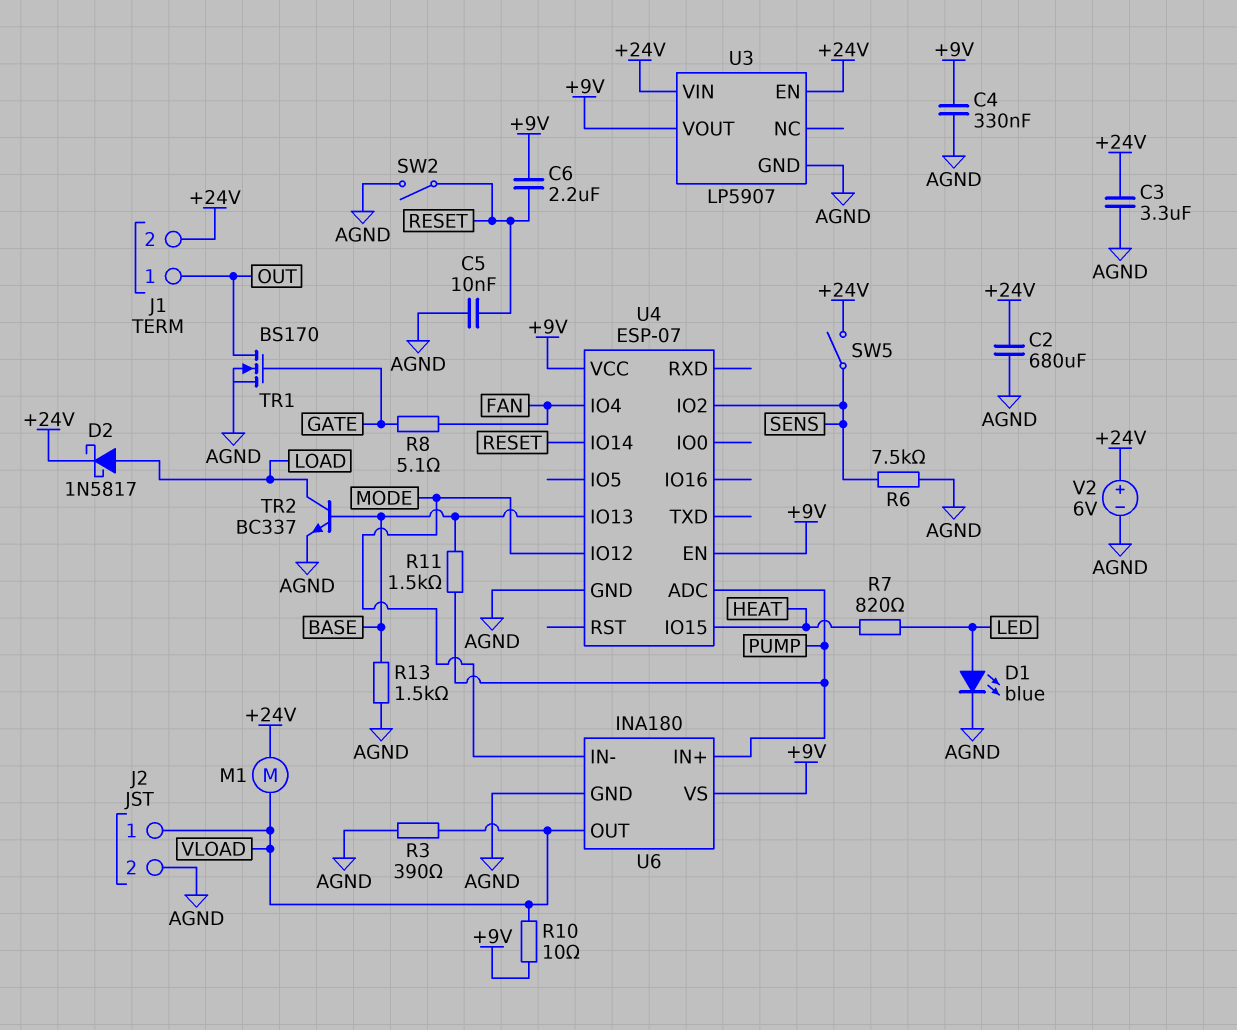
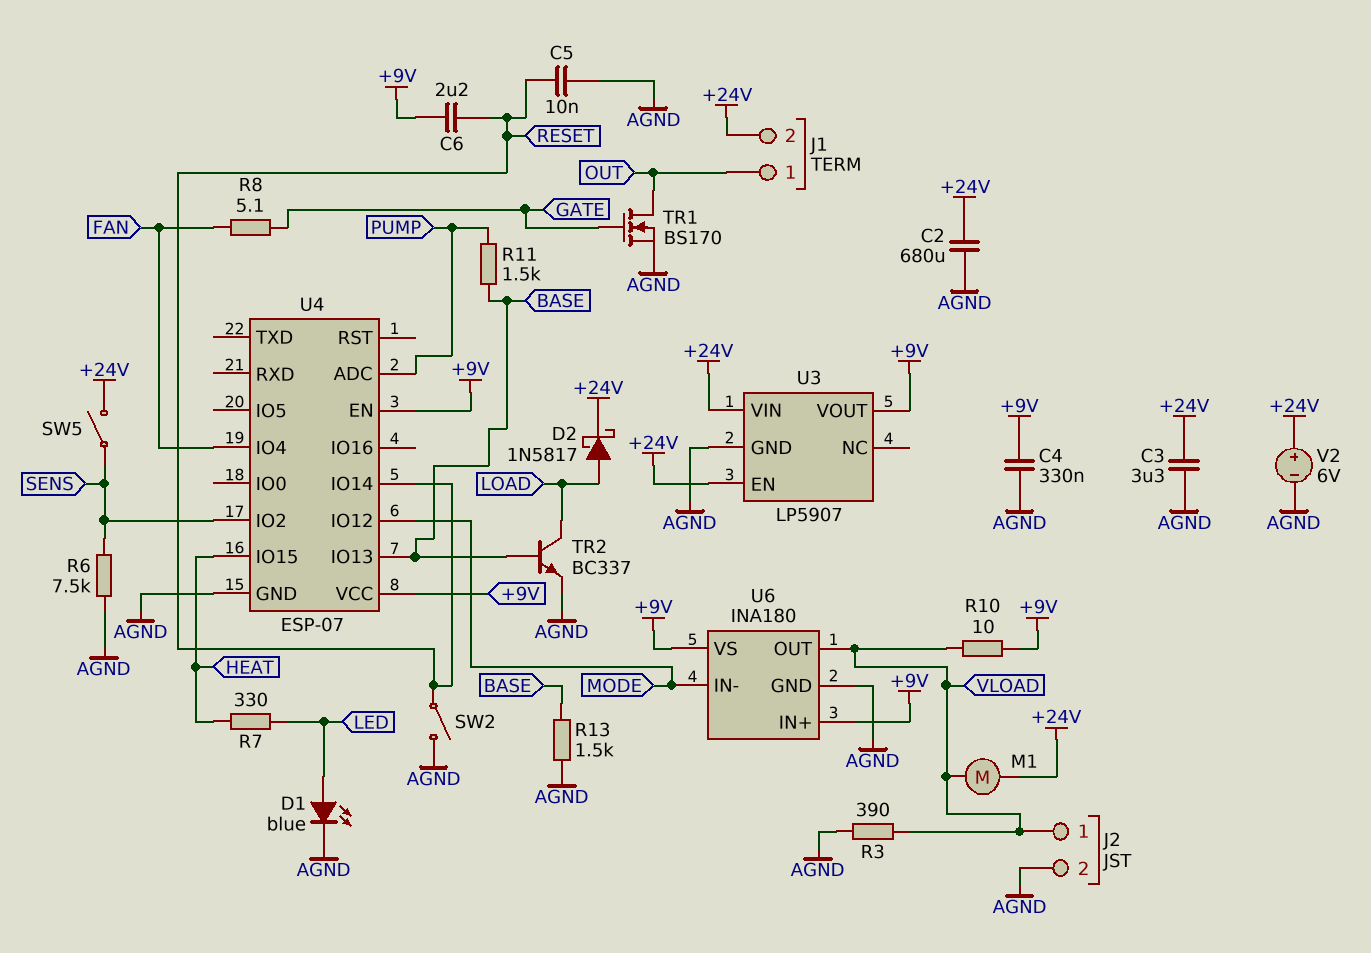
R7: 820 (HEAT, LED) -> 330 (HEAT, LED)
U6 pin IN+: PUMP -> +9V

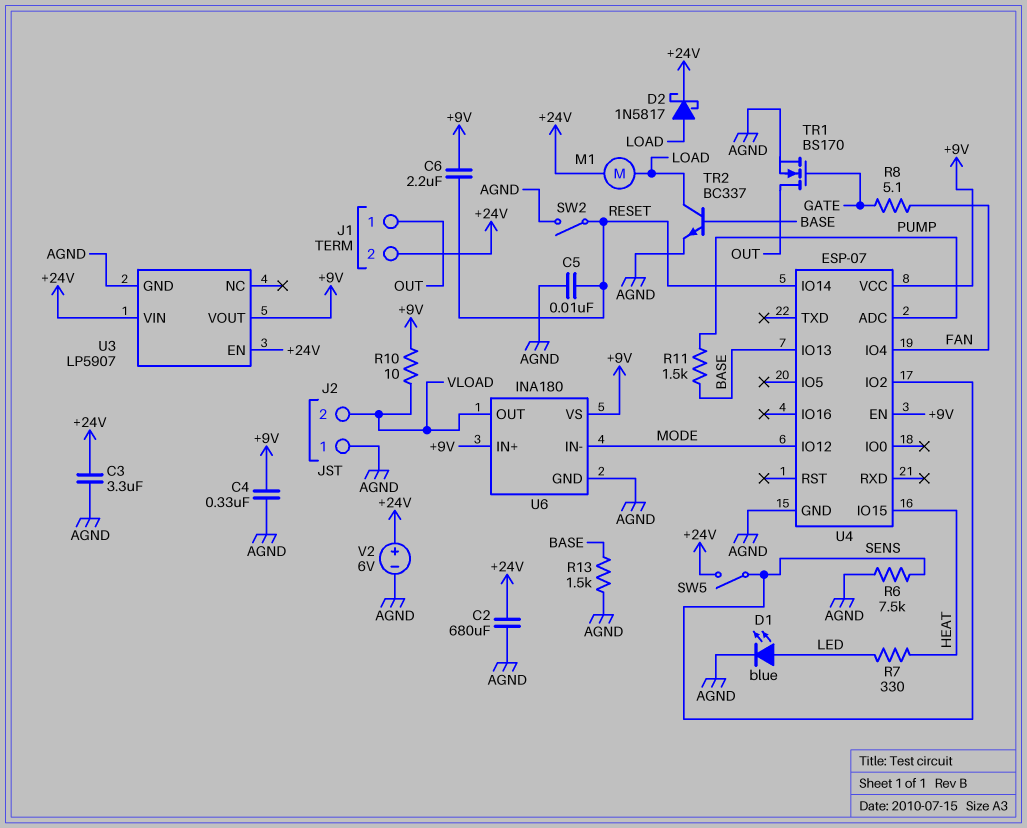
J2 pin 1: VLOAD -> AGND
J2 pin 2: AGND -> VLOAD
M1: motor (+24V, VLOAD) -> motor (+24V, LOAD)
R3: 390 (AGND, VLOAD) -> none

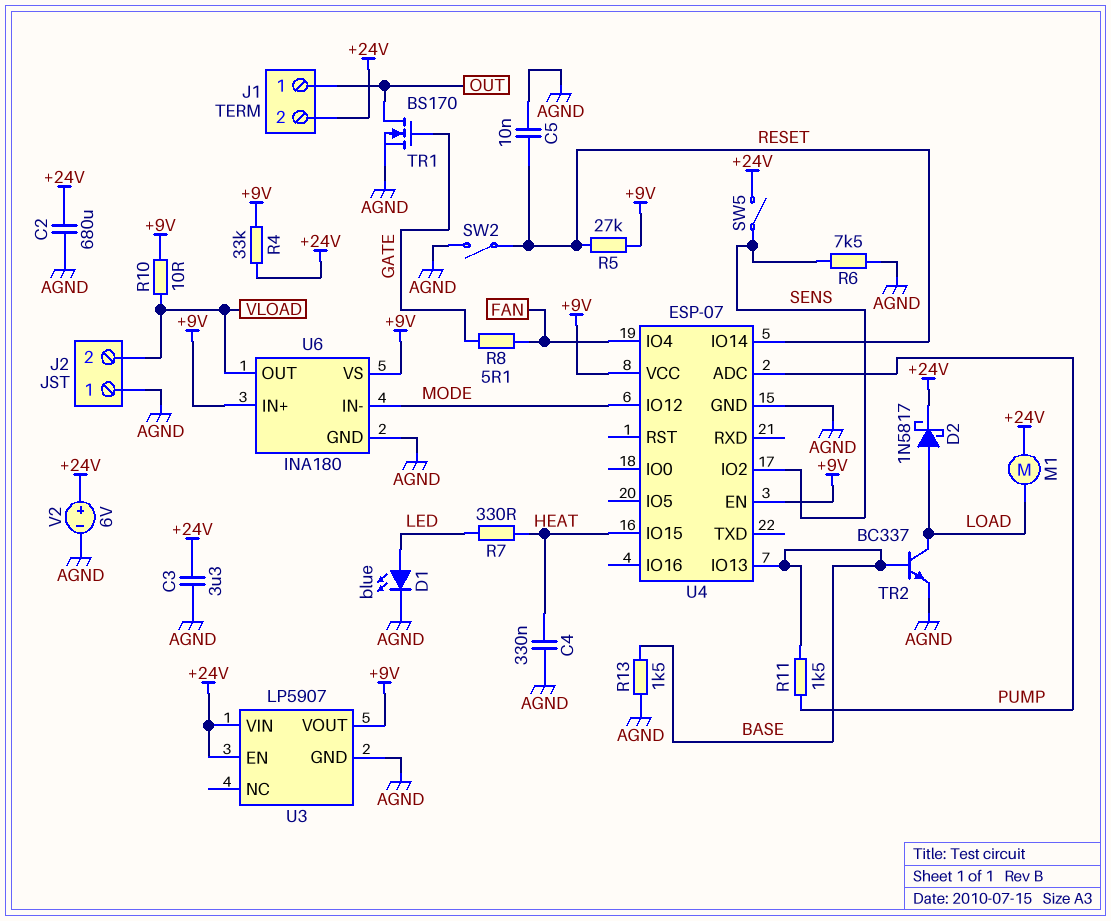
C4: 330nF (+9V, AGND) -> 330nF (AGND, HEAT)
C6: 2.2uF (+9V, RESET) -> none
R4: none -> 33k (+9V, +24V)
R5: none -> 27k (+9V, RESET)

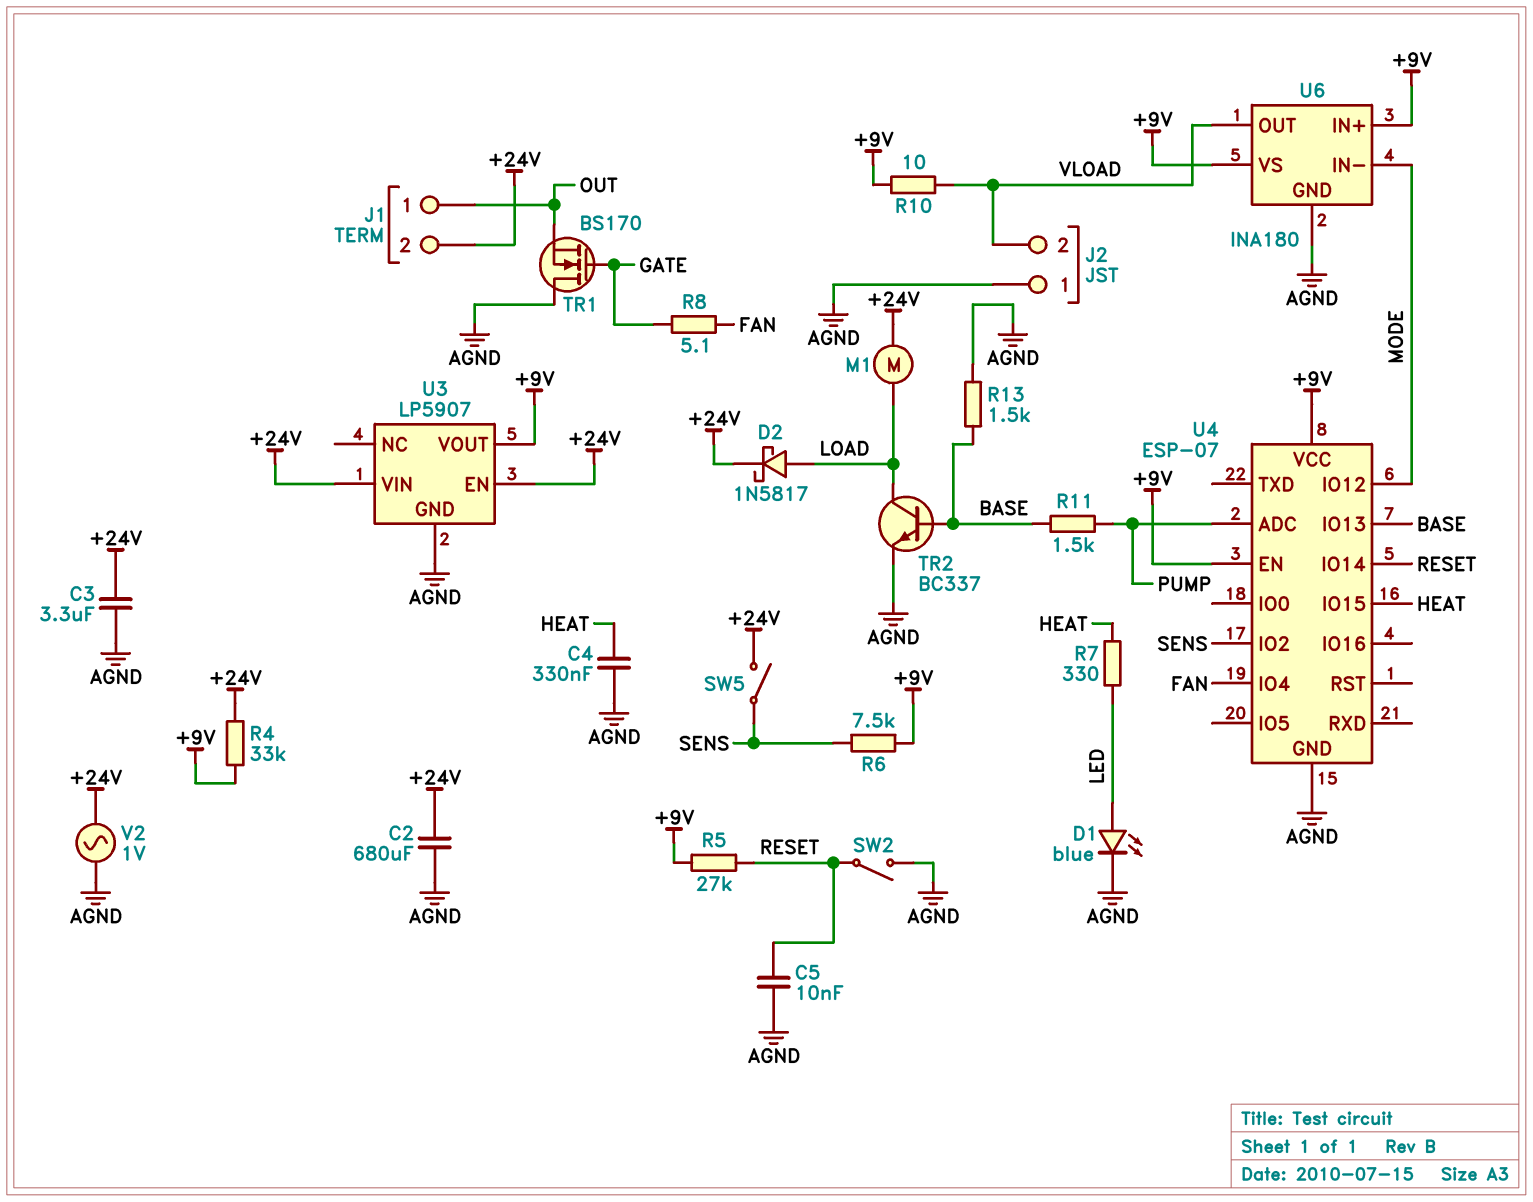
R6: 7.5k (AGND, SENS) -> 7.5k (+9V, SENS)
TR1: NMOS BS170 (G GATE, D OUT, S AGND) -> NMOS BS170 (G GATE, D AGND, S OUT)
V2: 6V (plus +24V, minus AGND) -> AC 1V (+24V, AGND)

